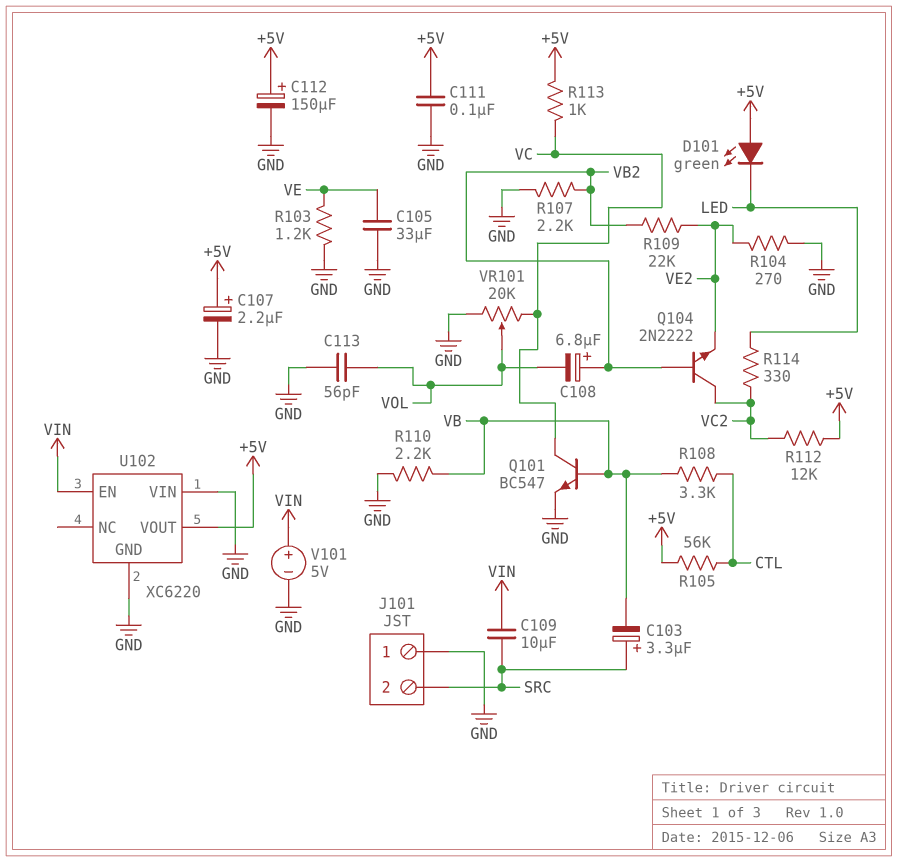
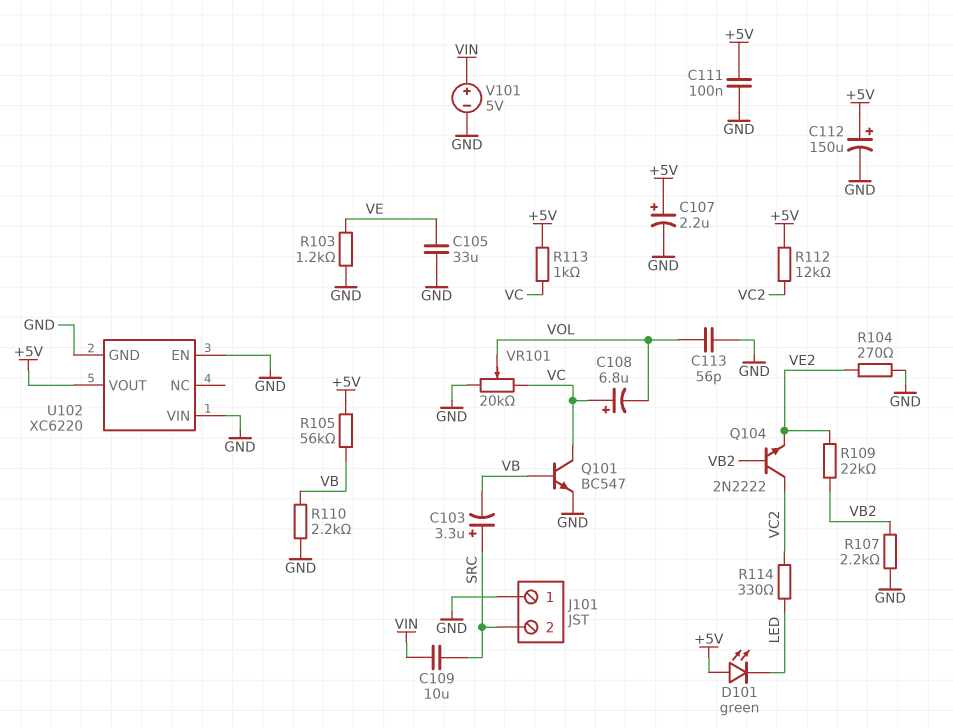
C108: 6.8uF (plus VB2, minus VOL) -> 6.8uF (plus VC, minus VOL)
R105: 56k (+5V, CTL) -> 56k (+5V, VB)
R108: 3.3k (CTL, VB) -> none
U102 pin EN: VIN -> GND

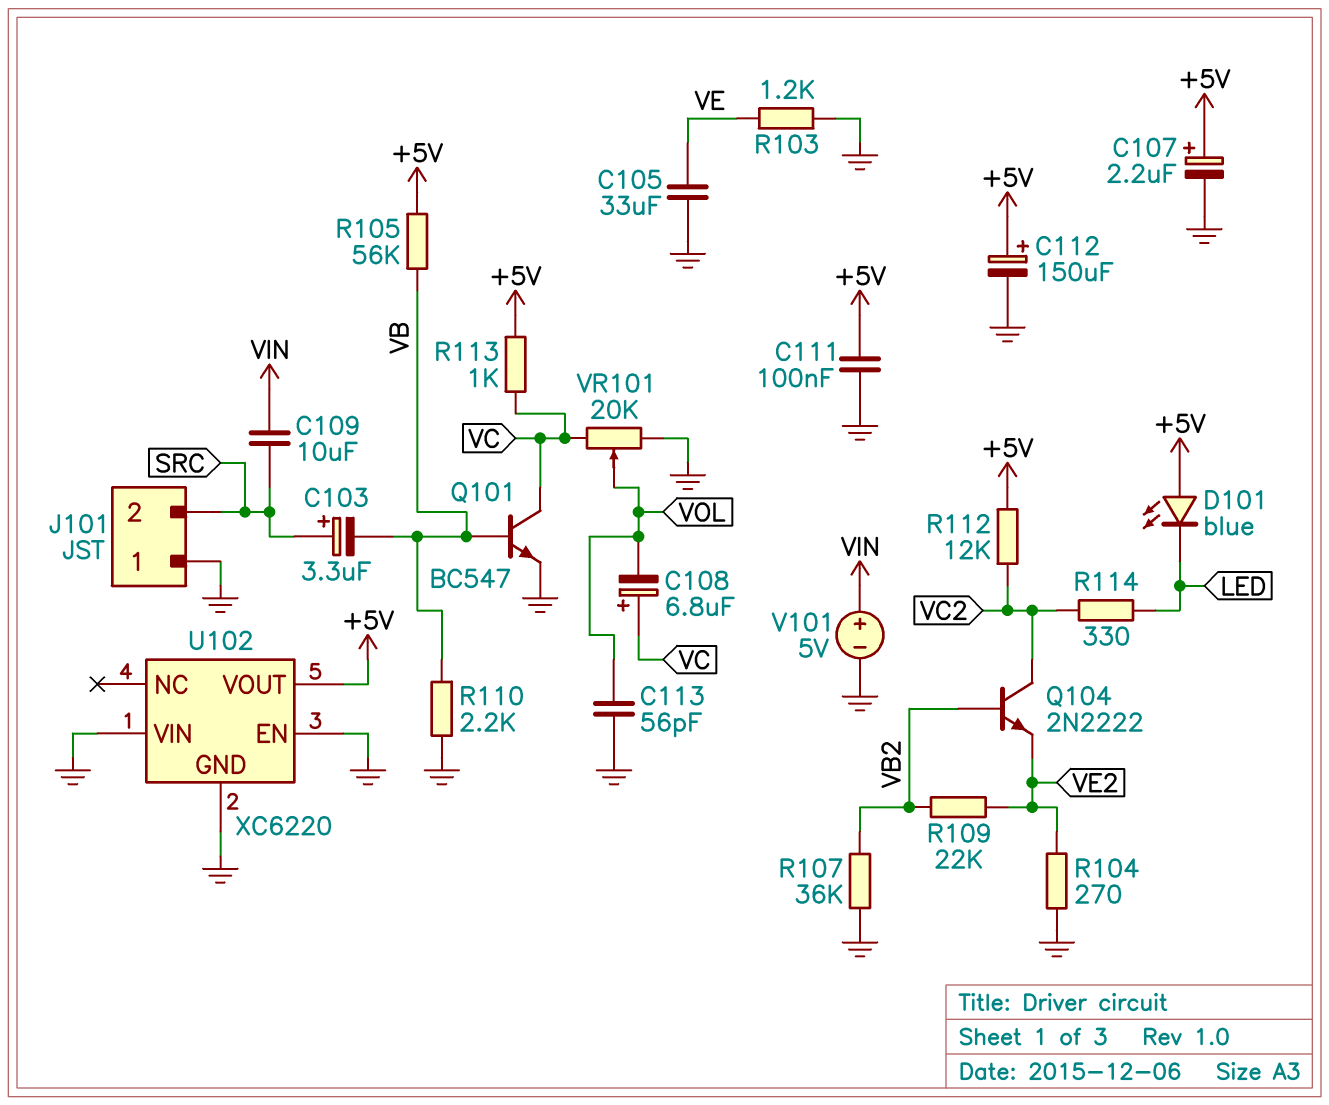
D101: LED green (A +5V, K LED) -> LED blue (A +5V, K LED)
R107: 2.2k (GND, VB2) -> 36k (GND, VB2)

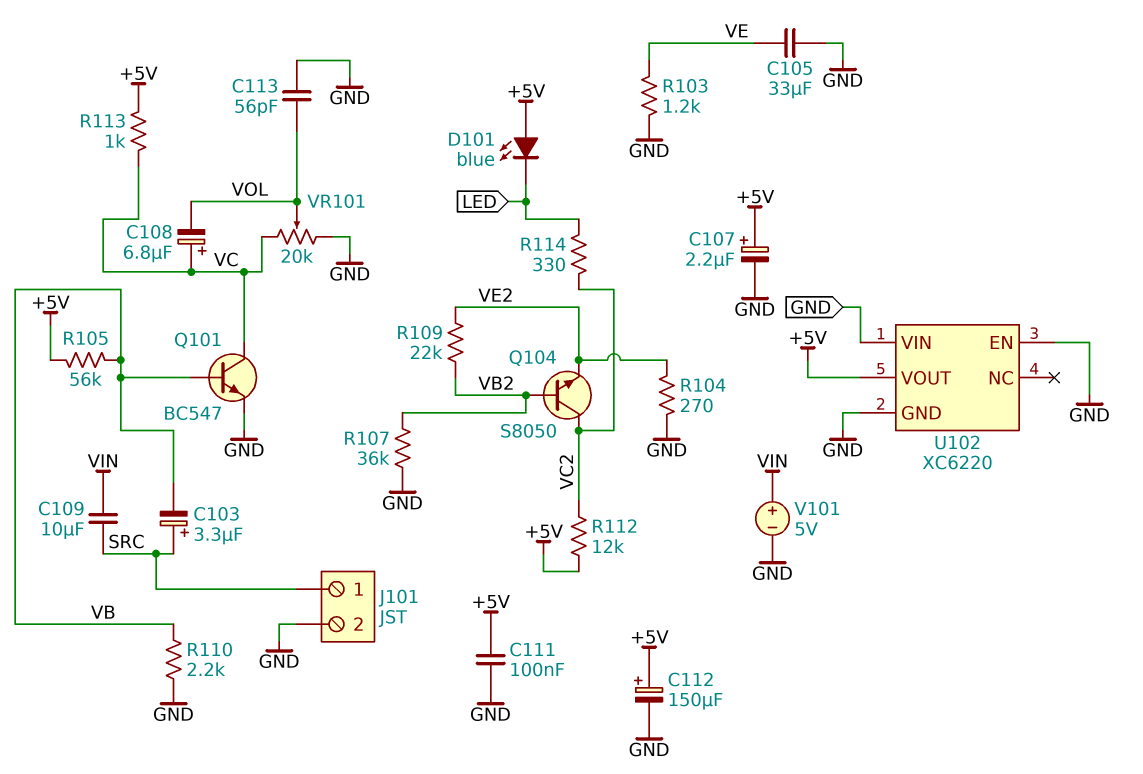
J101 pin 1: GND -> SRC
J101 pin 2: SRC -> GND
Q104: NPN 2N2222 (B VB2, C VC2, E VE2) -> NPN S8050 (B VB2, C VC2, E VE2)

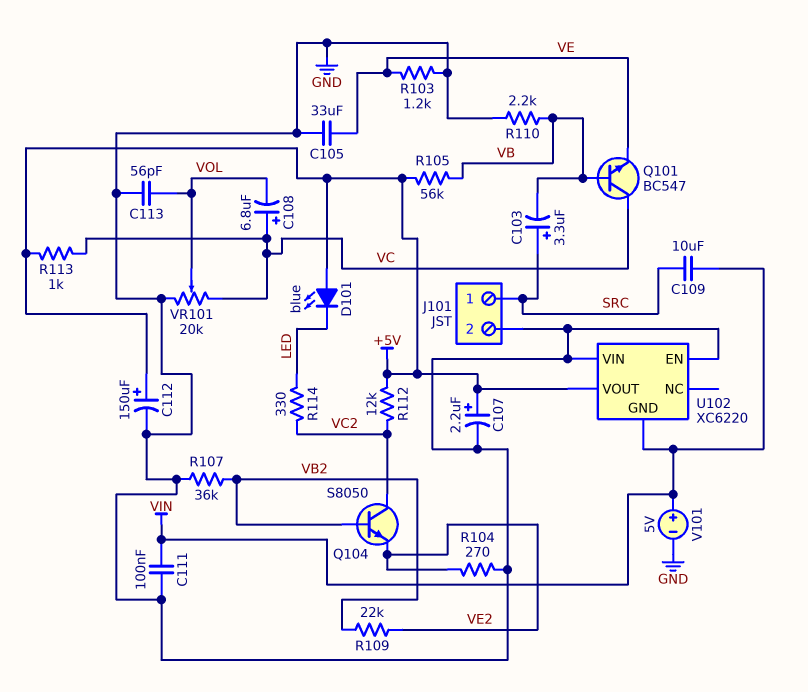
C111: 100nF (+5V, GND) -> 100nF (GND, VIN)
Q101: NPN BC547 (B VB, C VC, E GND) -> NPN BC547 (B VB, C VC, E VE)
U102 pin GND: GND -> VIN

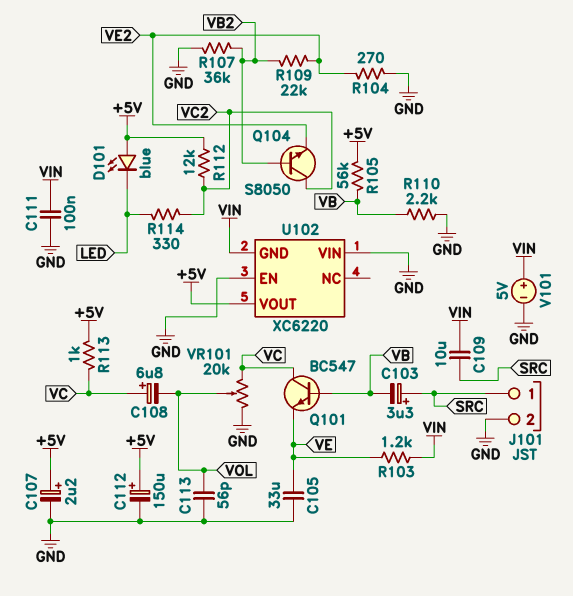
R103: 1.2k (GND, VE) -> 1.2k (VE, VIN)

